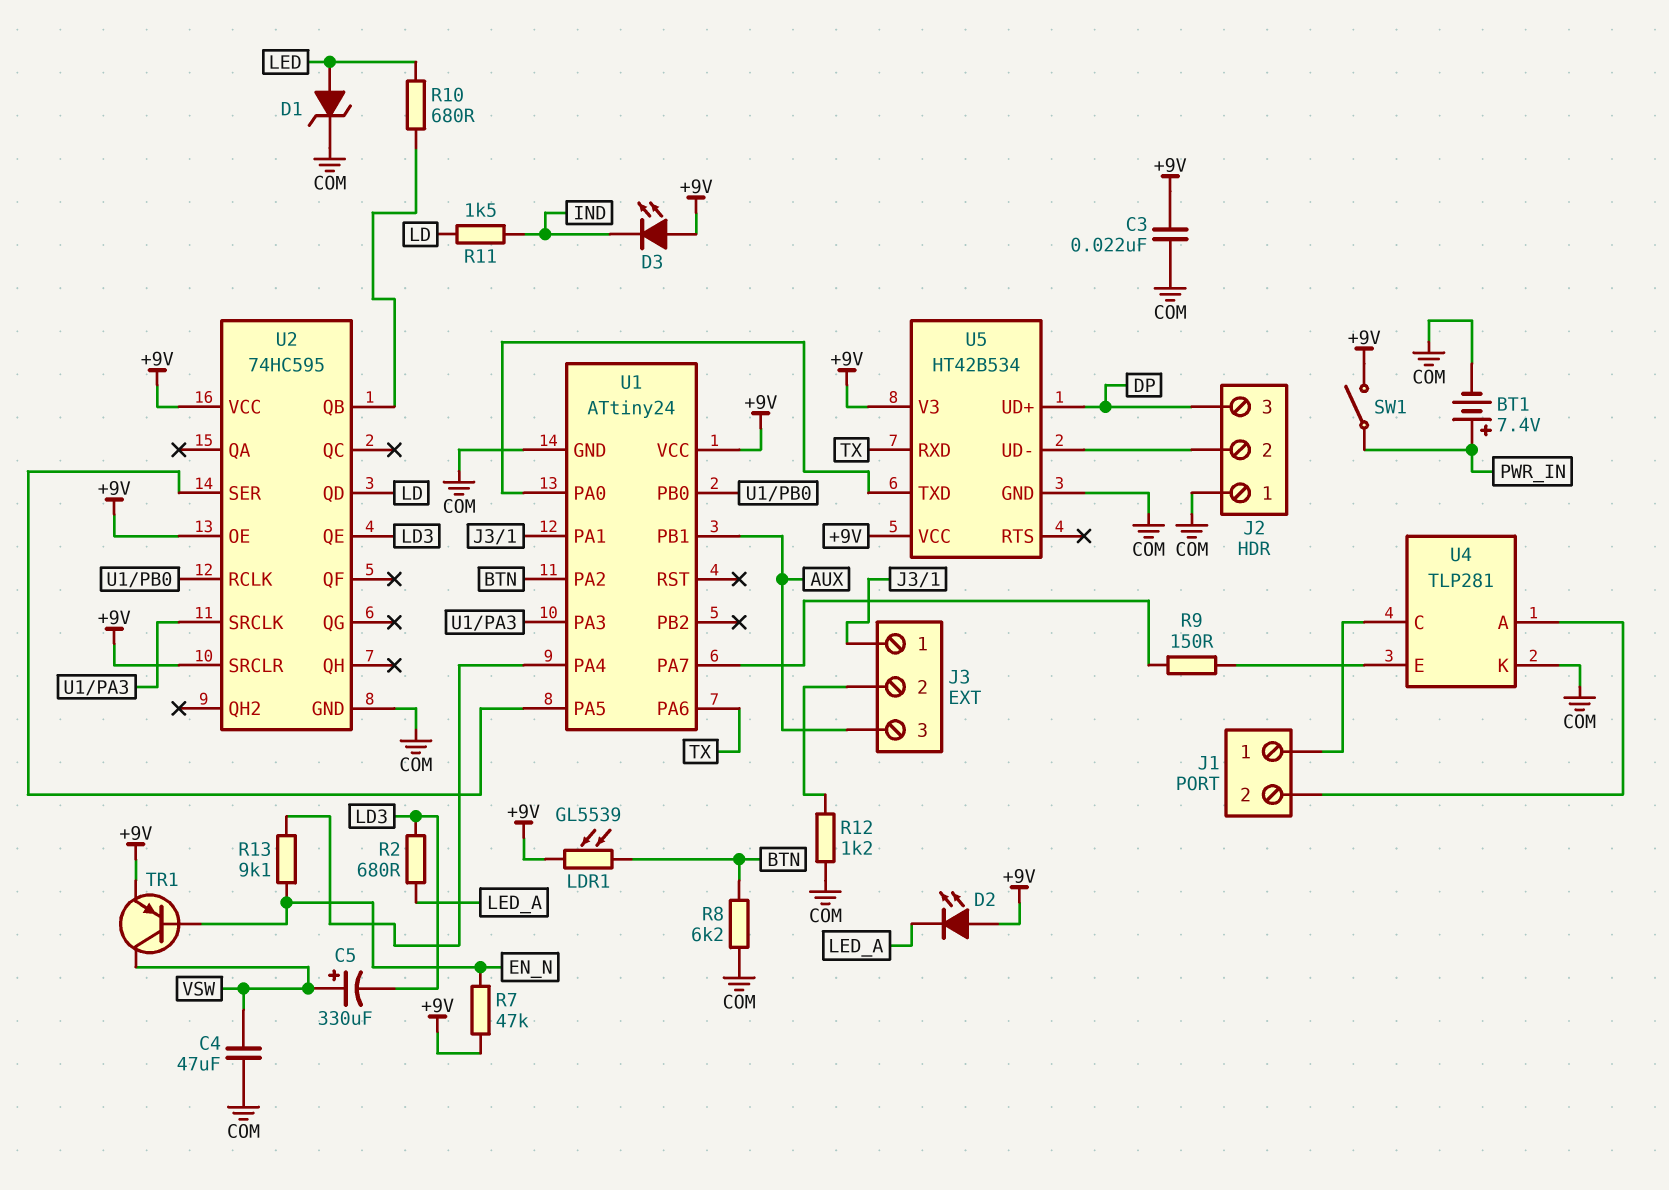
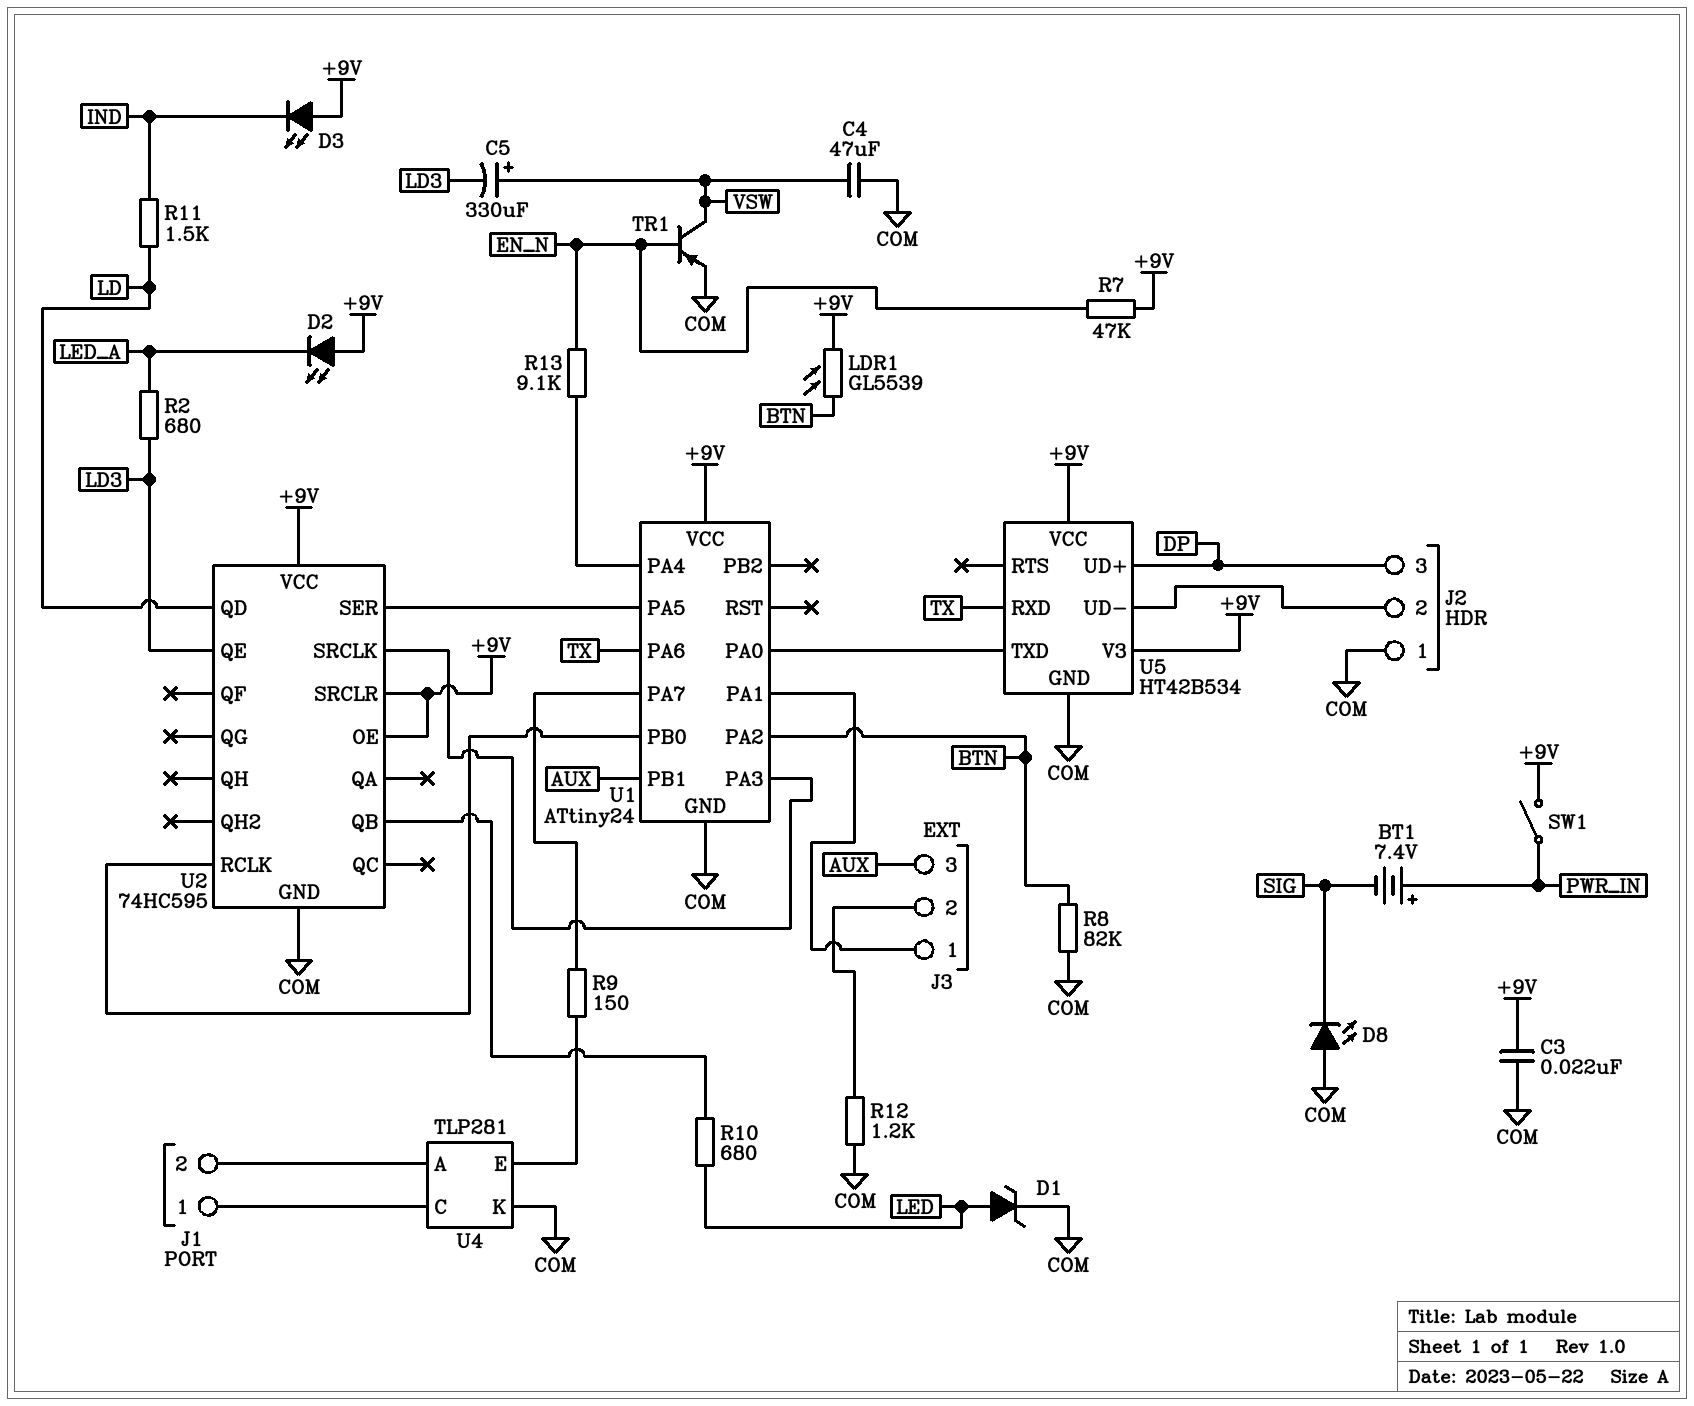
BT1: 7.4V (plus PWR_IN, minus COM) -> 7.4V (plus PWR_IN, minus SIG)
D8: none -> LED (A COM, K SIG)
R8: 6.2k (BTN, COM) -> 82k (BTN, COM)
TR1: PNP (B EN_N, C VSW, E +9V) -> PNP (B EN_N, C VSW, E COM)

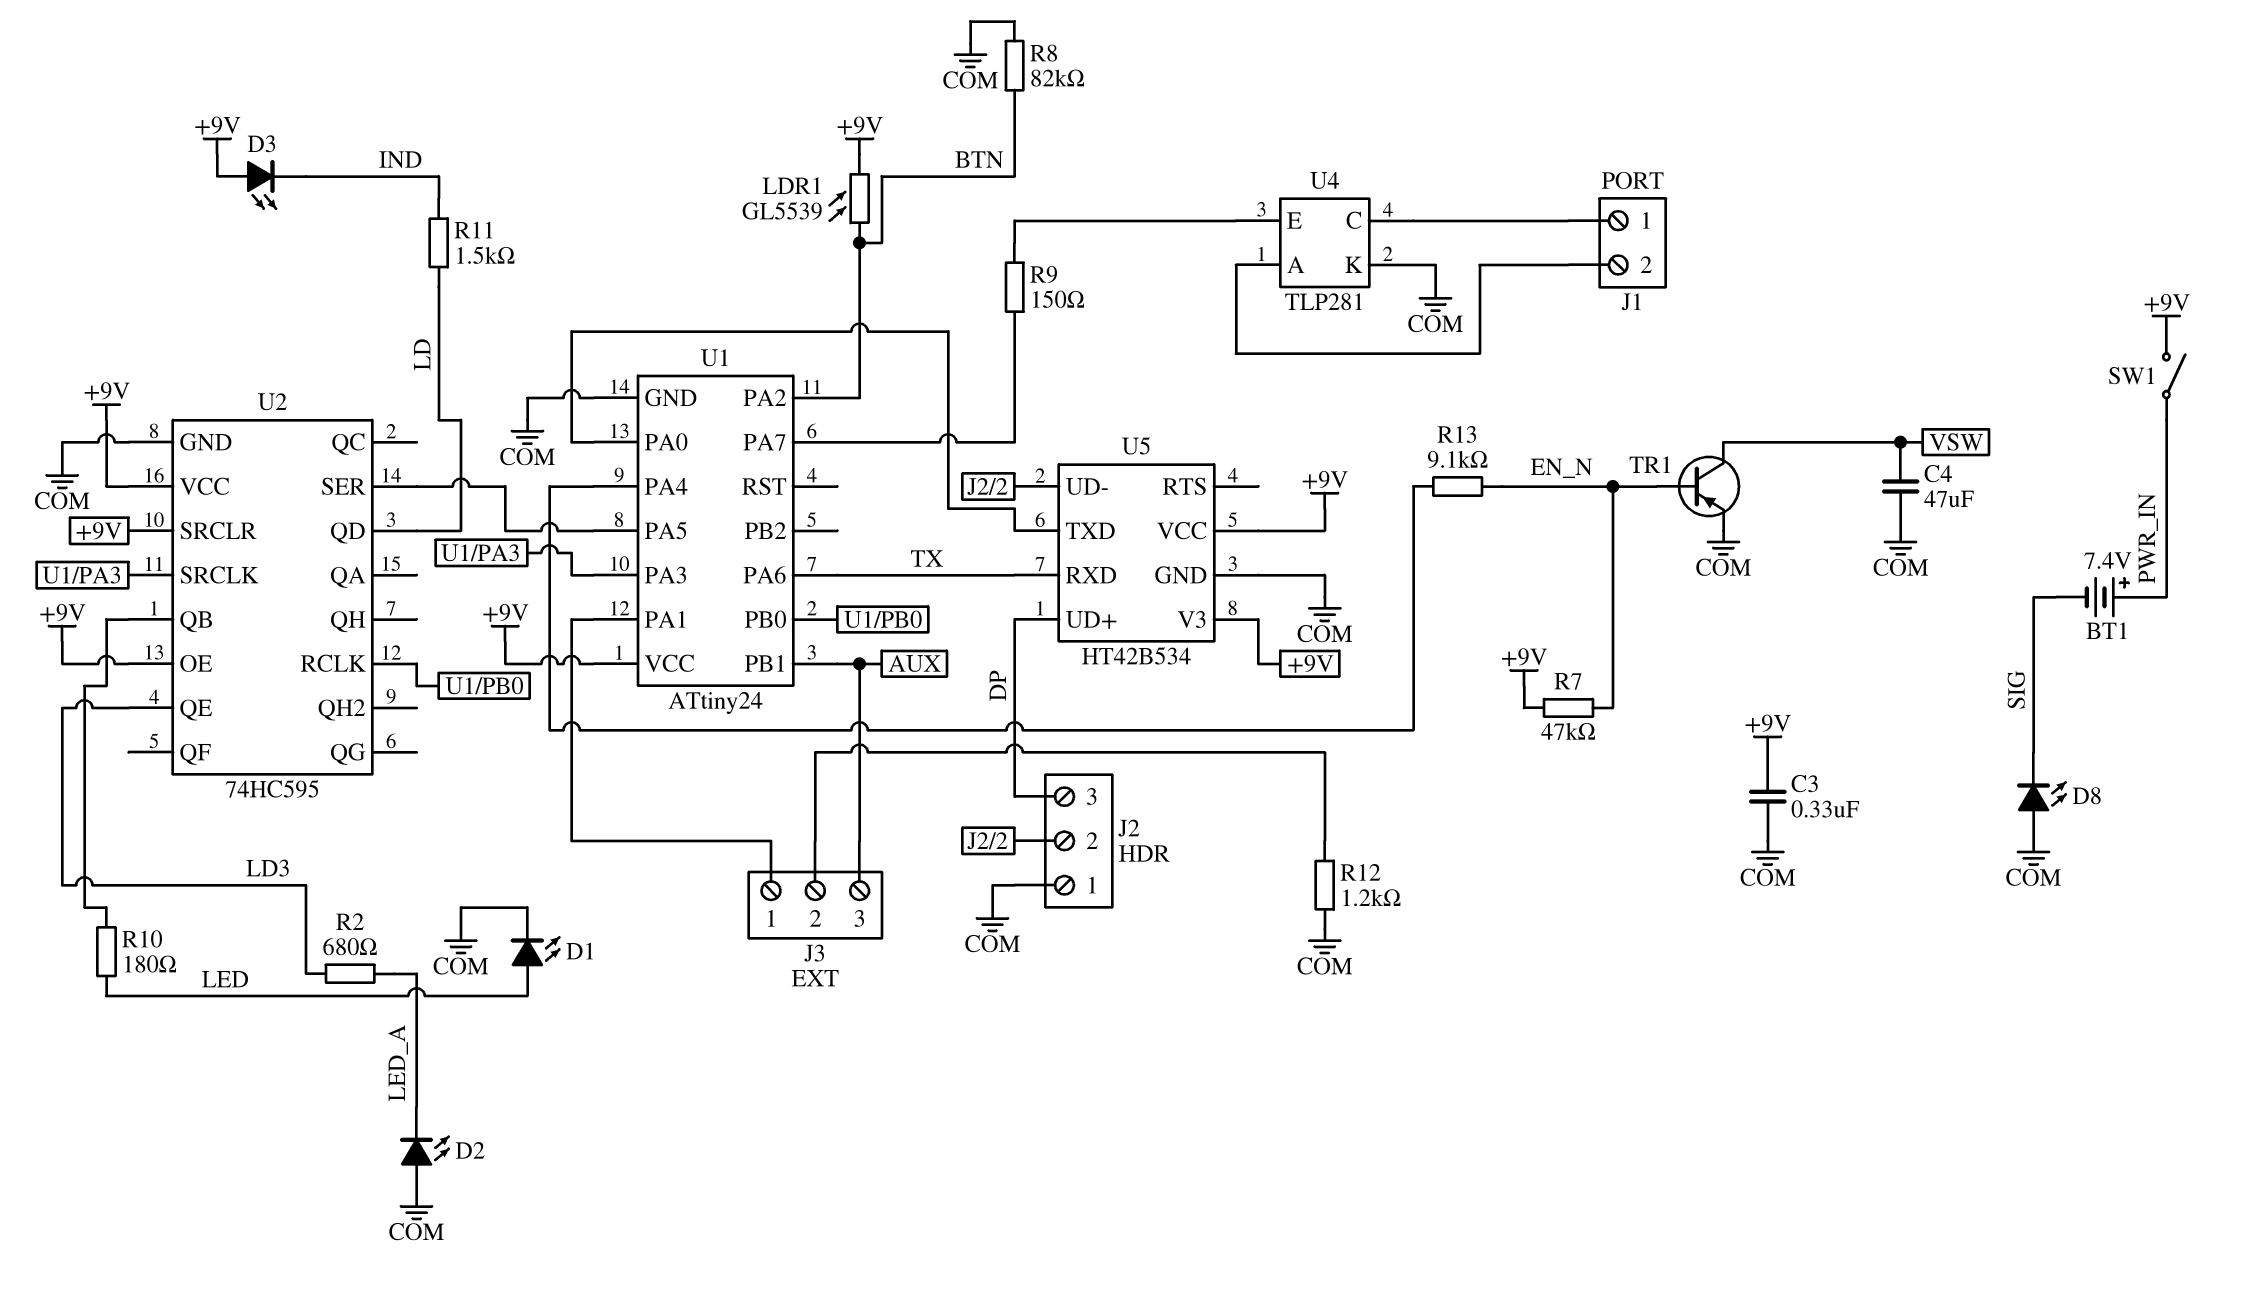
C3: 22nF (+9V, COM) -> 330nF (+9V, COM)
C5: 330uF (plus VSW, minus LD3) -> none
D1: zener (A LED, K COM) -> LED (A LED, K COM)
D2: LED (A +9V, K LED_A) -> LED (A COM, K LED_A)
R10: 680 (LED, U2/QB) -> 180 (LED, U2/QB)

